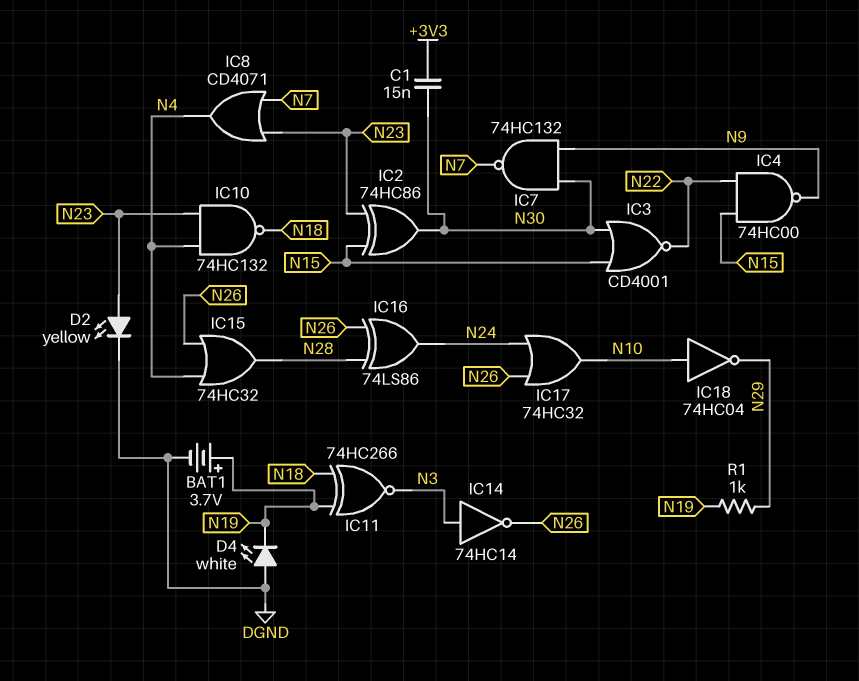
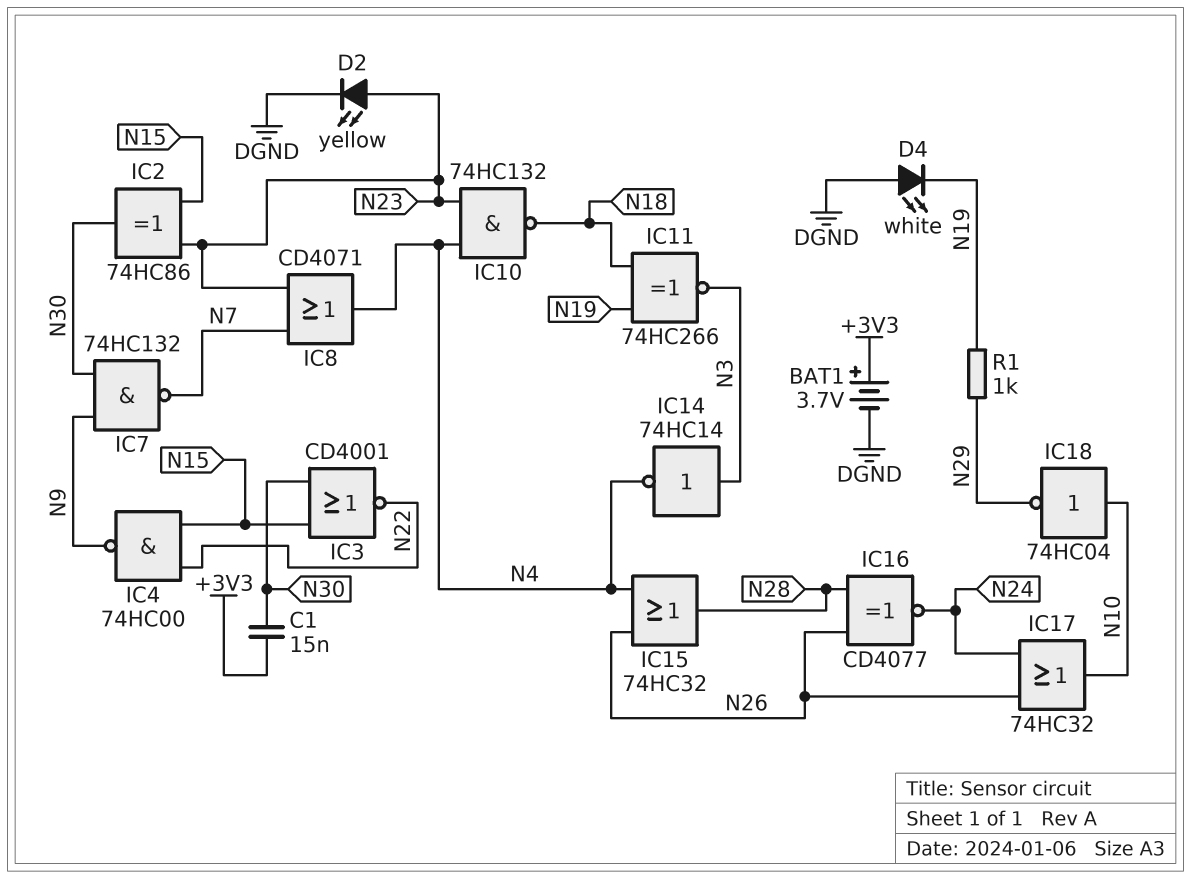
BAT1: 3.7V (plus N19, minus DGND) -> 3.7V (plus +3V3, minus DGND)
IC14: NOT 74HC14 (in N3, out N26) -> NOT 74HC14 (in N3, out N4)
IC16: XOR 74LS86 (in N26, in N28, out N24) -> XNOR CD4077 (in N26, in N28, out N24)

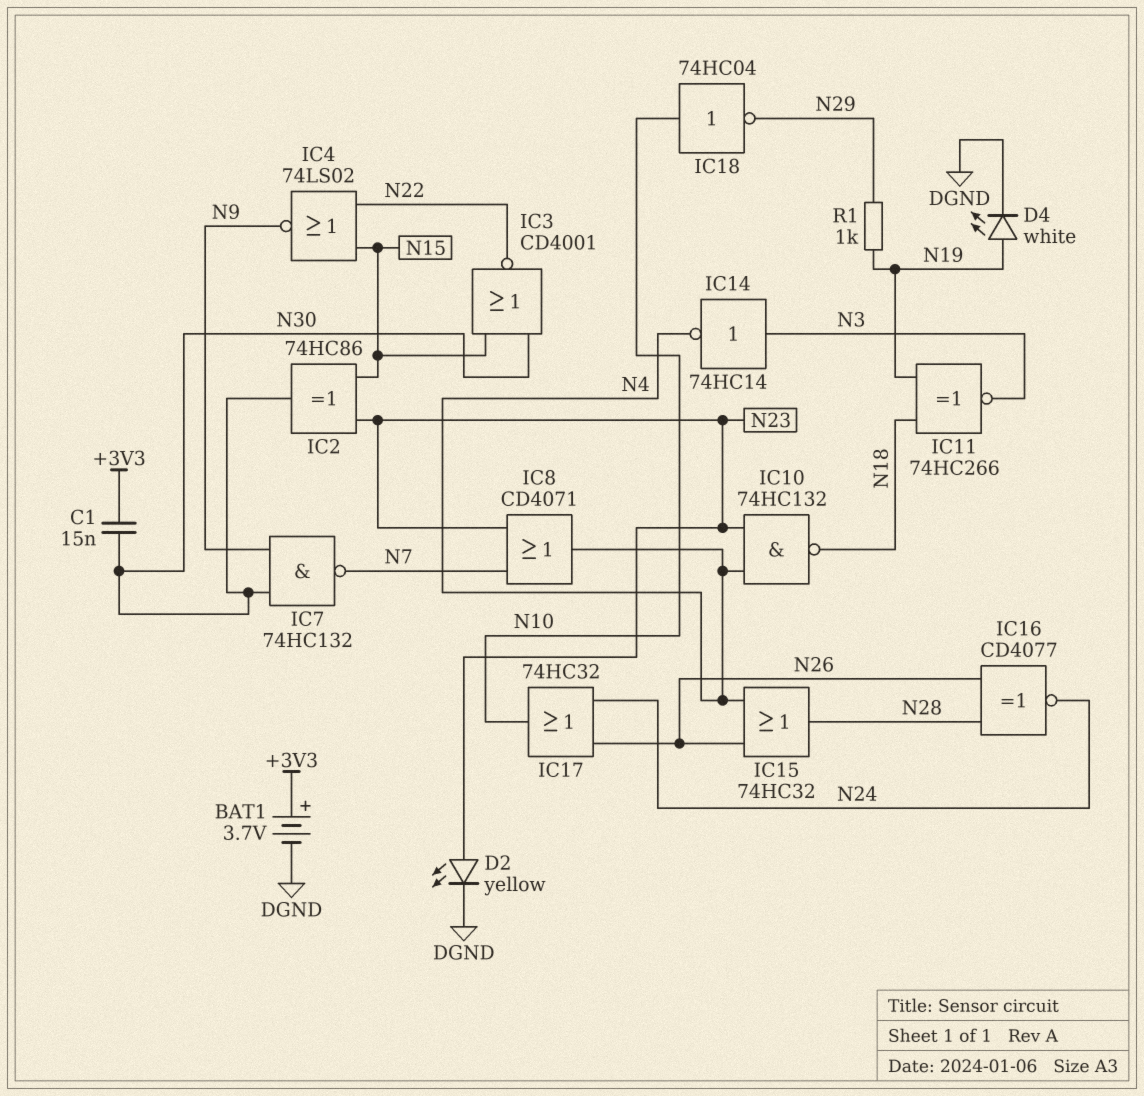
D4: LED white (A DGND, K N19) -> LED white (A N19, K DGND)
IC4: NAND 74HC00 (in N15, in N22, out N9) -> NOR 74LS02 (in N15, in N22, out N9)

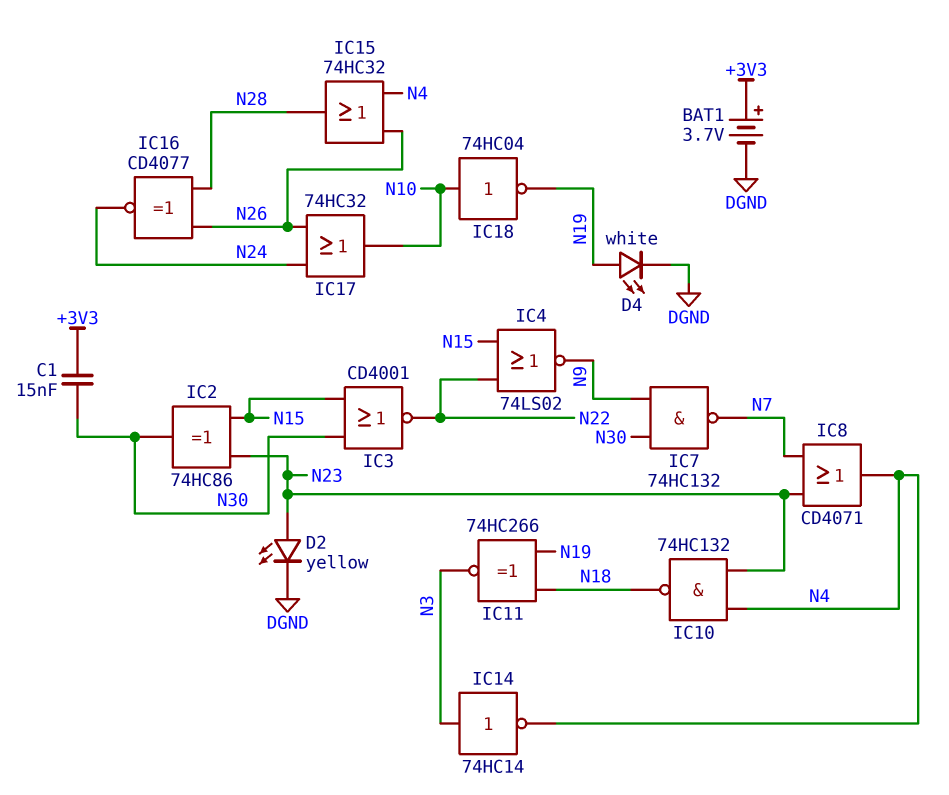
IC18: NOT 74HC04 (in N10, out N29) -> NOT 74HC04 (in N10, out N19)
R1: 1k (N19, N29) -> none

